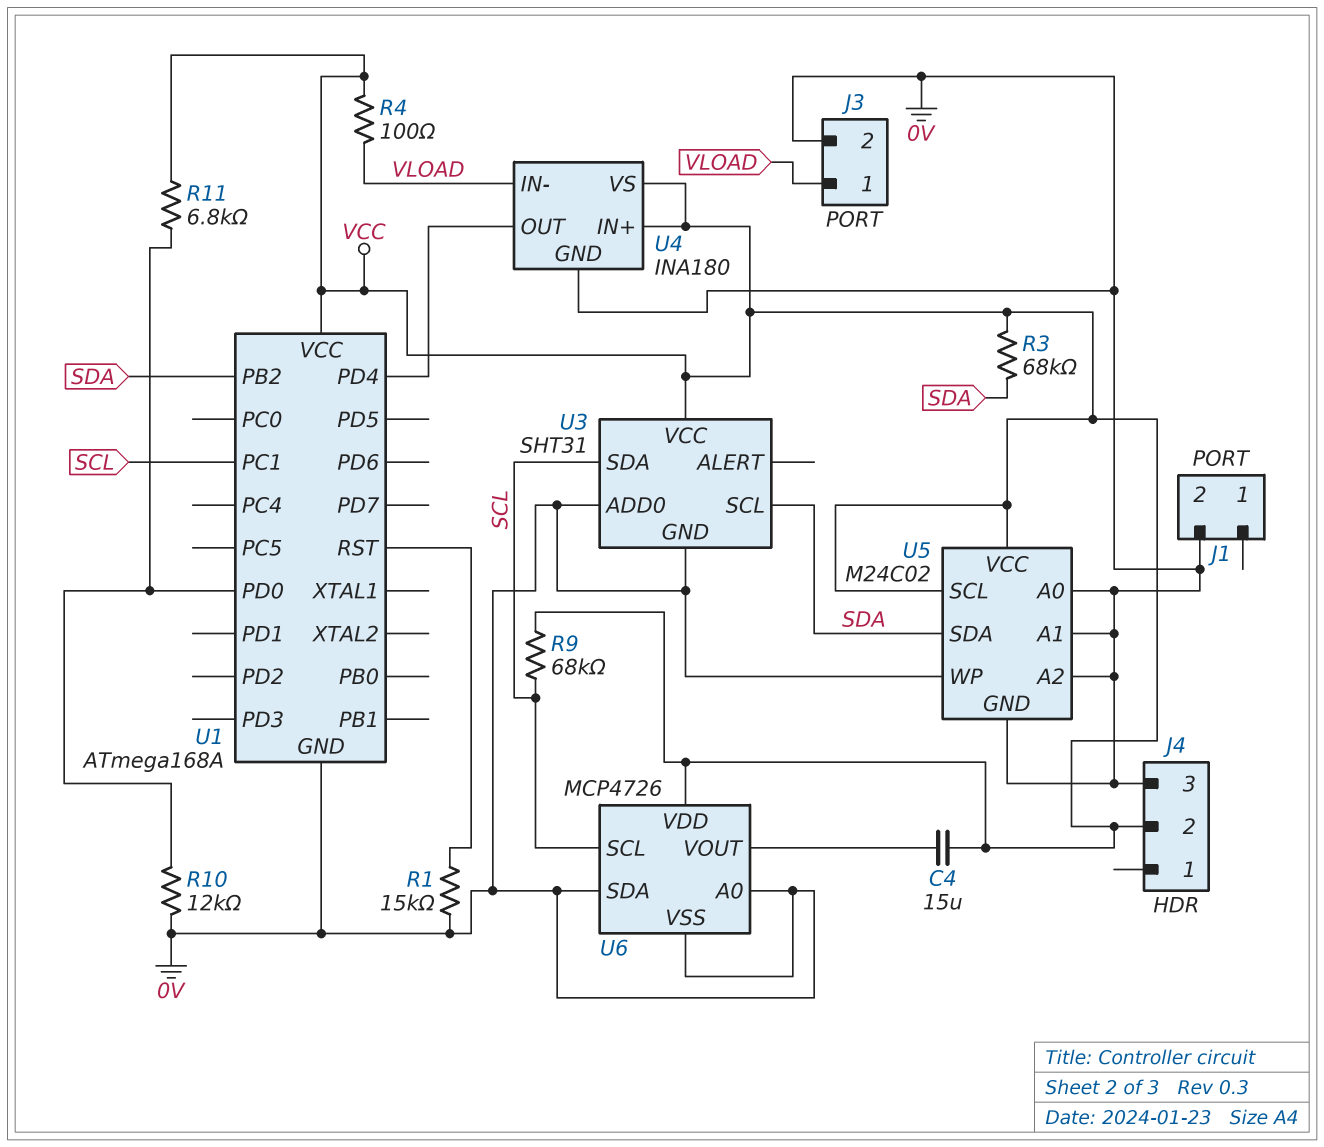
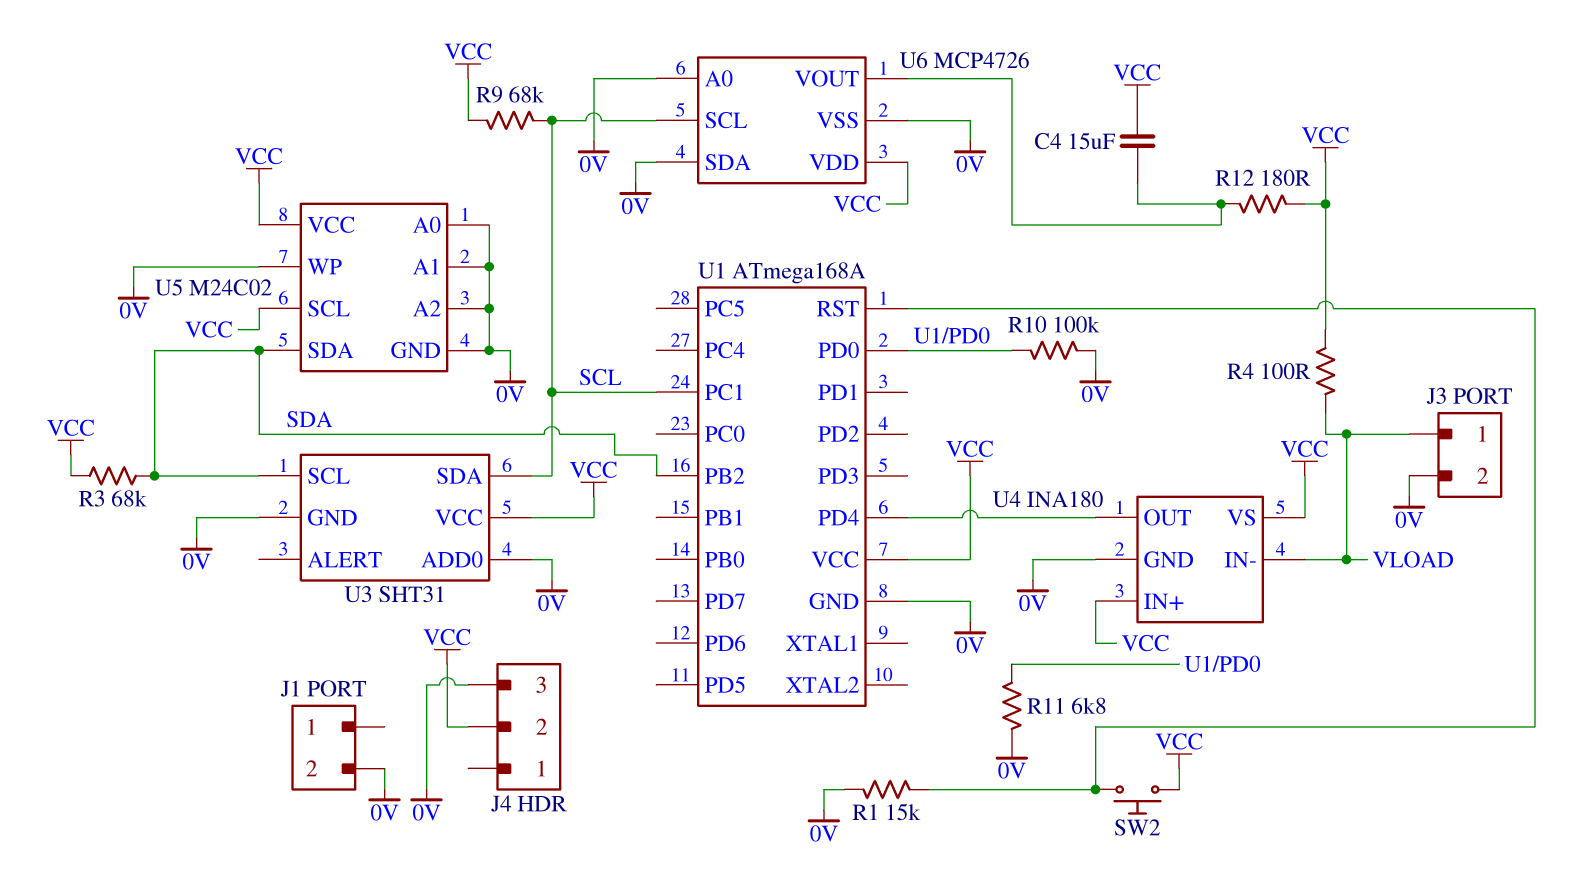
R10: 12k (0V, U1/PD0) -> 100k (0V, U1/PD0)
R11: 6.8k (U1/PD0, VCC) -> 6.8k (0V, U1/PD0)
R12: none -> 180 (U6/VOUT, VCC)
SW2: none -> button (U1/RST, VCC)

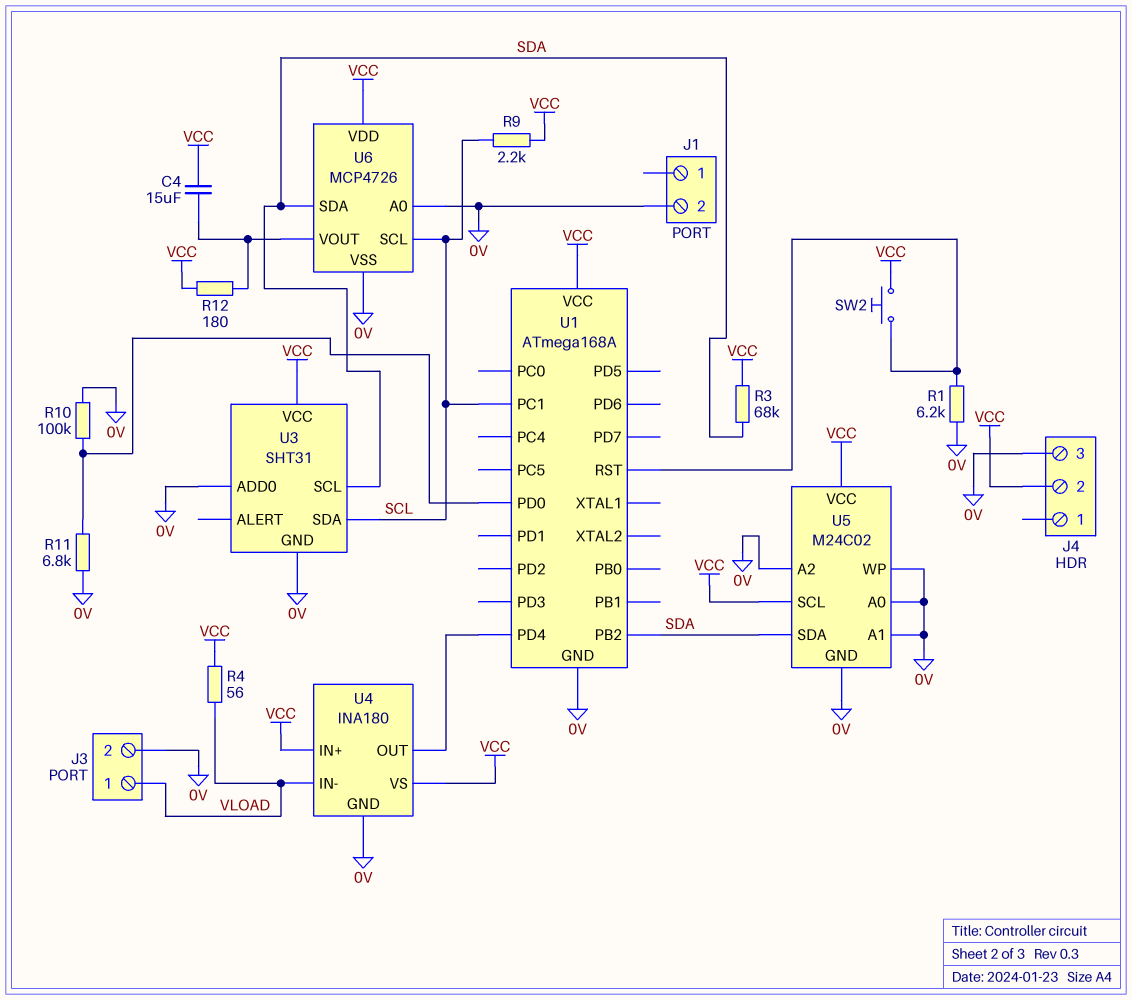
R1: 15k (0V, U1/RST) -> 6.2k (0V, U1/RST)
R4: 100 (VCC, VLOAD) -> 56 (VCC, VLOAD)
R9: 68k (SCL, VCC) -> 2.2k (SCL, VCC)
U6 pin SDA: 0V -> SDA

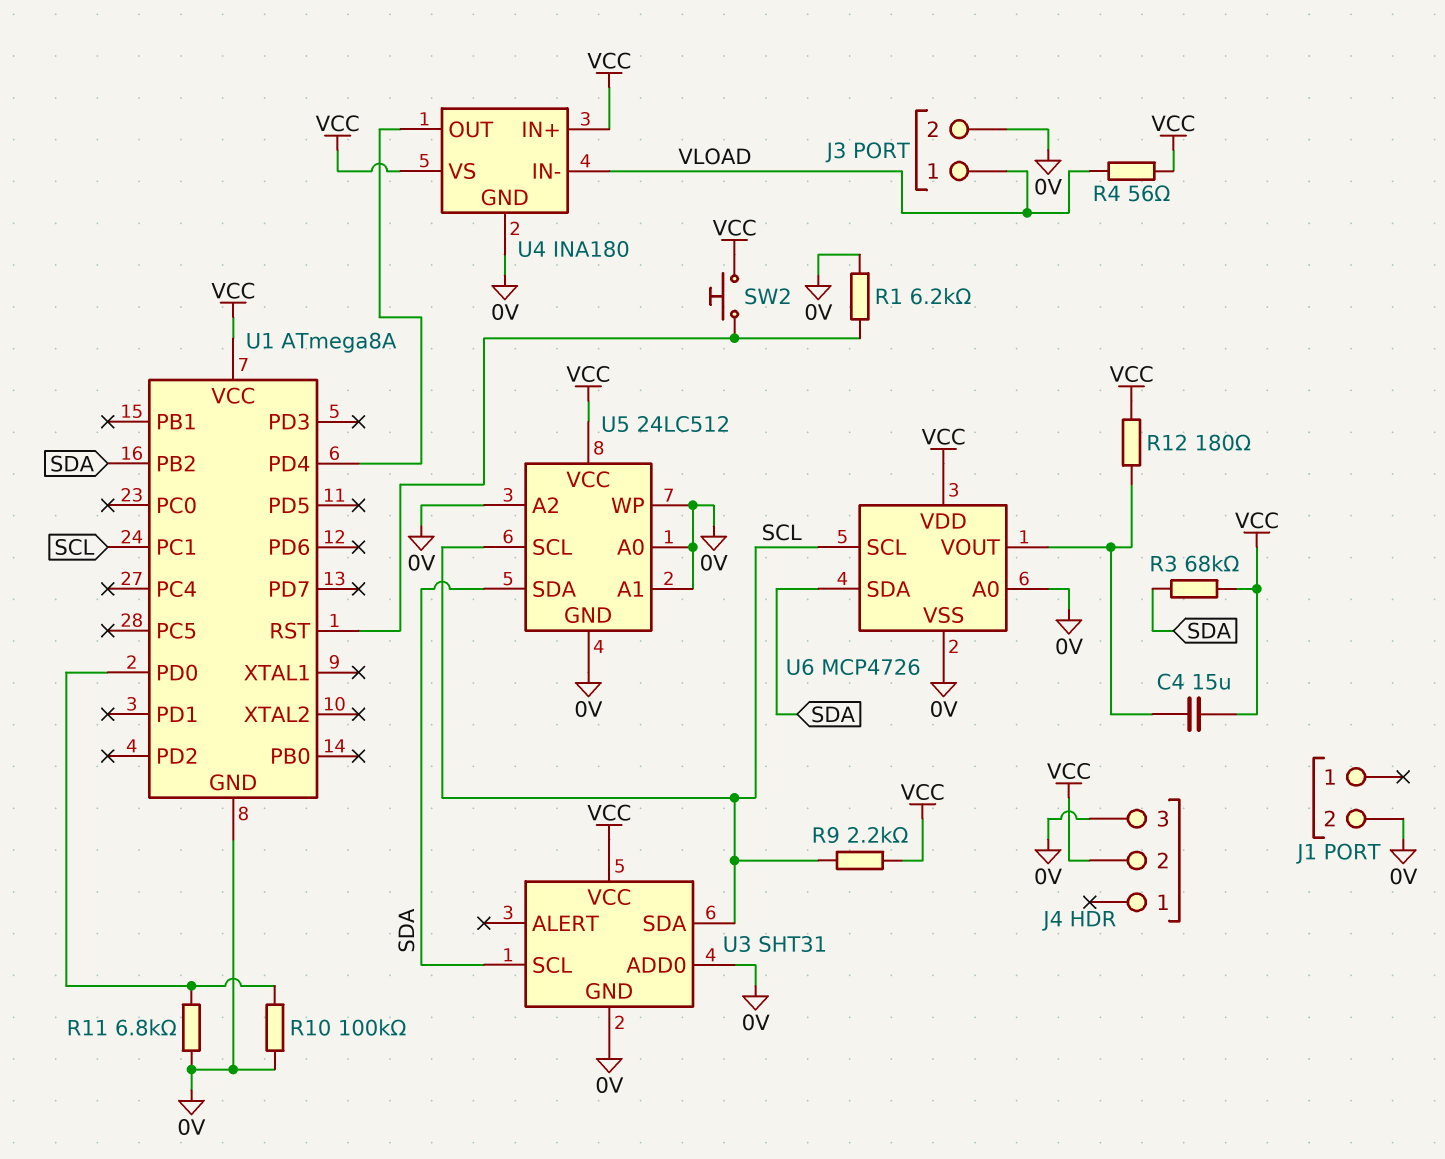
U1: ATmega168A -> ATmega8A
U5: M24C02 -> 24LC512
U5 pin SCL: VCC -> SCL

